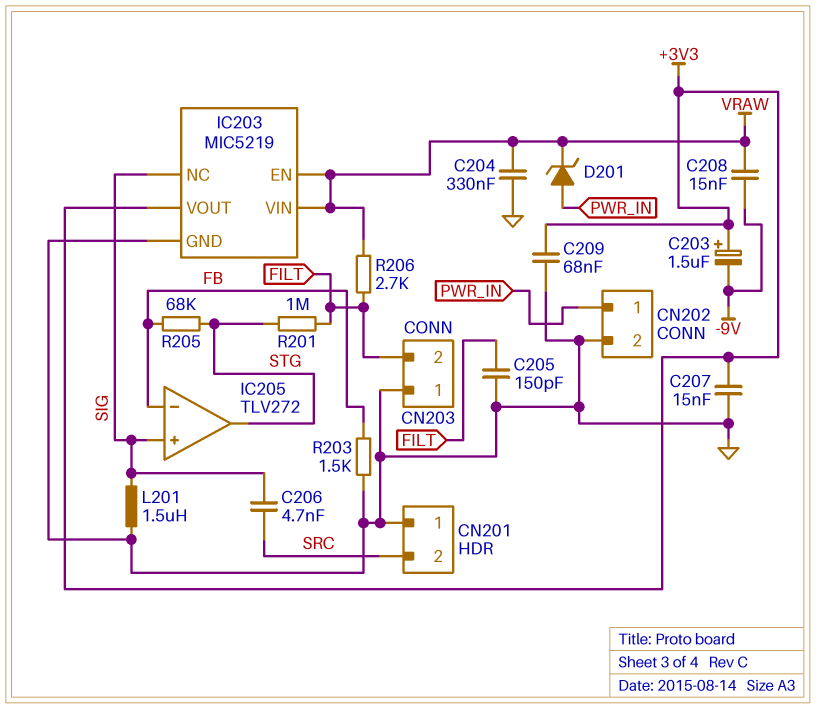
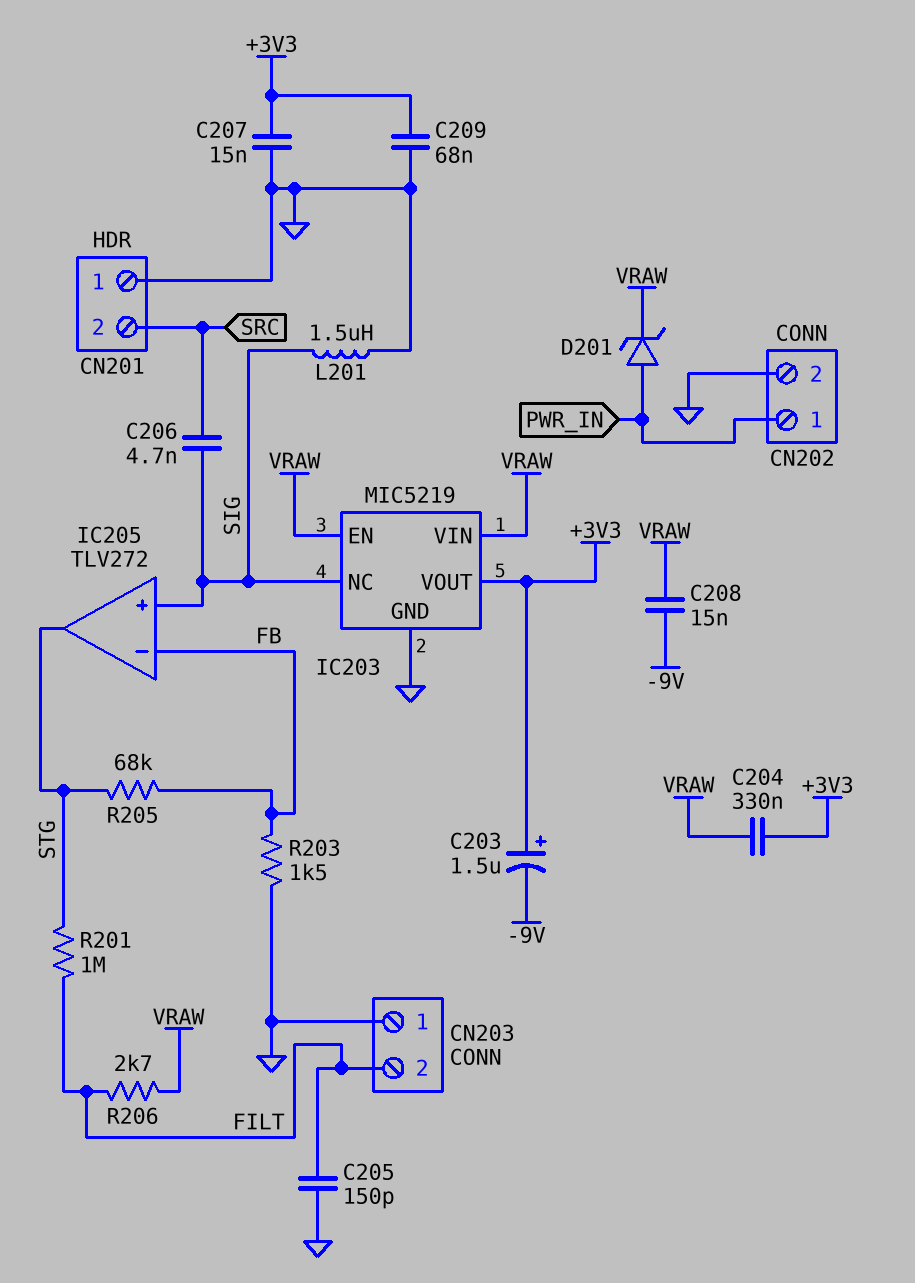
C204: 330nF (GND, VRAW) -> 330nF (+3V3, VRAW)

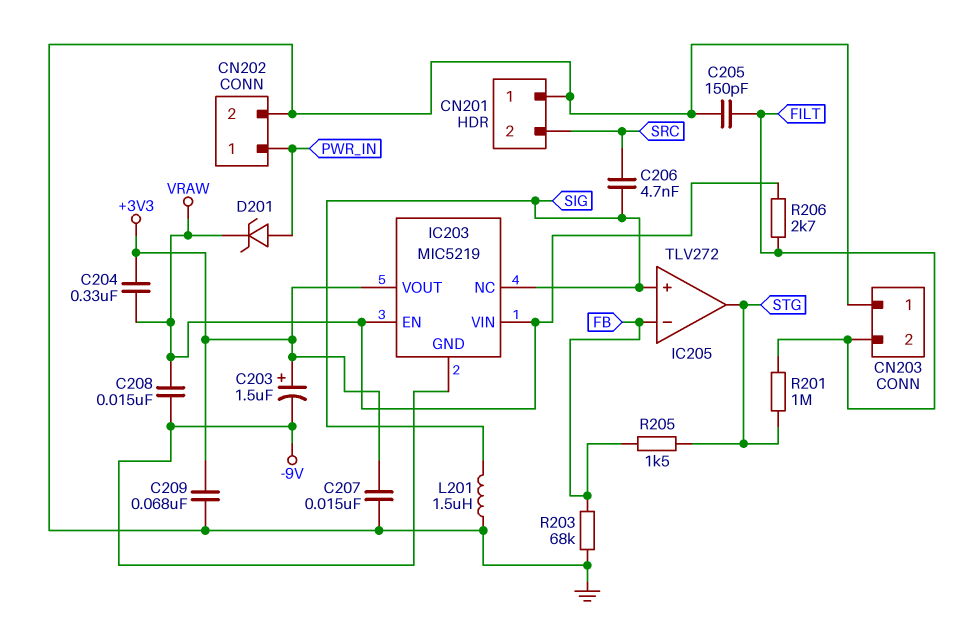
IC203 pin GND: GND -> -9V
R203: 1.5k (FB, GND) -> 68k (FB, GND)
R205: 68k (FB, STG) -> 1.5k (FB, STG)

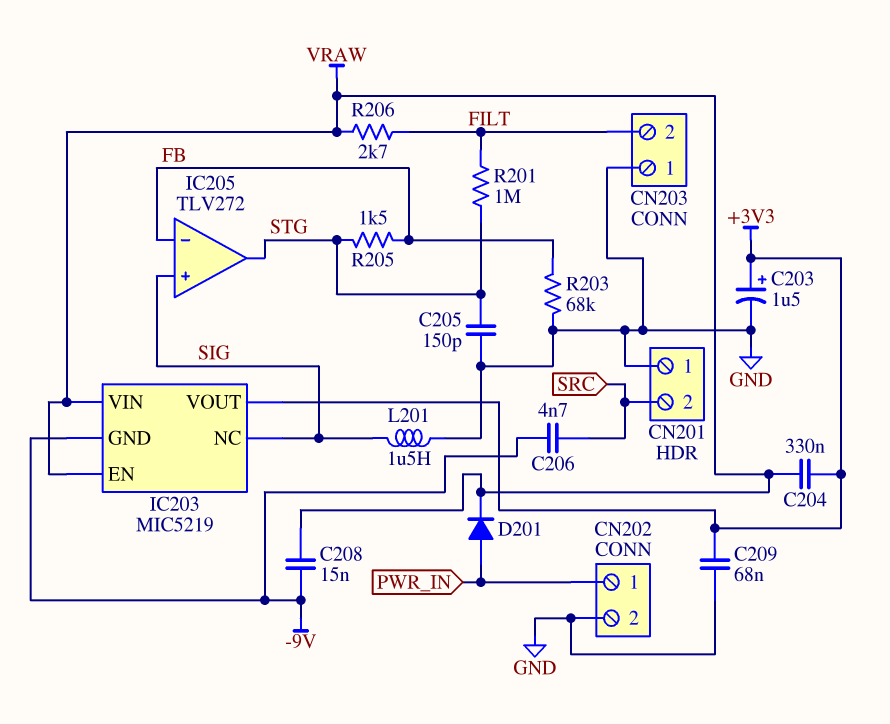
C203: 1.5uF (plus +3V3, minus -9V) -> 1.5uF (plus +3V3, minus GND)
C205: 150pF (FILT, GND) -> 150pF (GND, STG)
C206: 4.7nF (SIG, SRC) -> 4.7nF (-9V, SRC)
C207: 15nF (+3V3, GND) -> none
D201: zener (A PWR_IN, K VRAW) -> diode (A PWR_IN, K VRAW)

